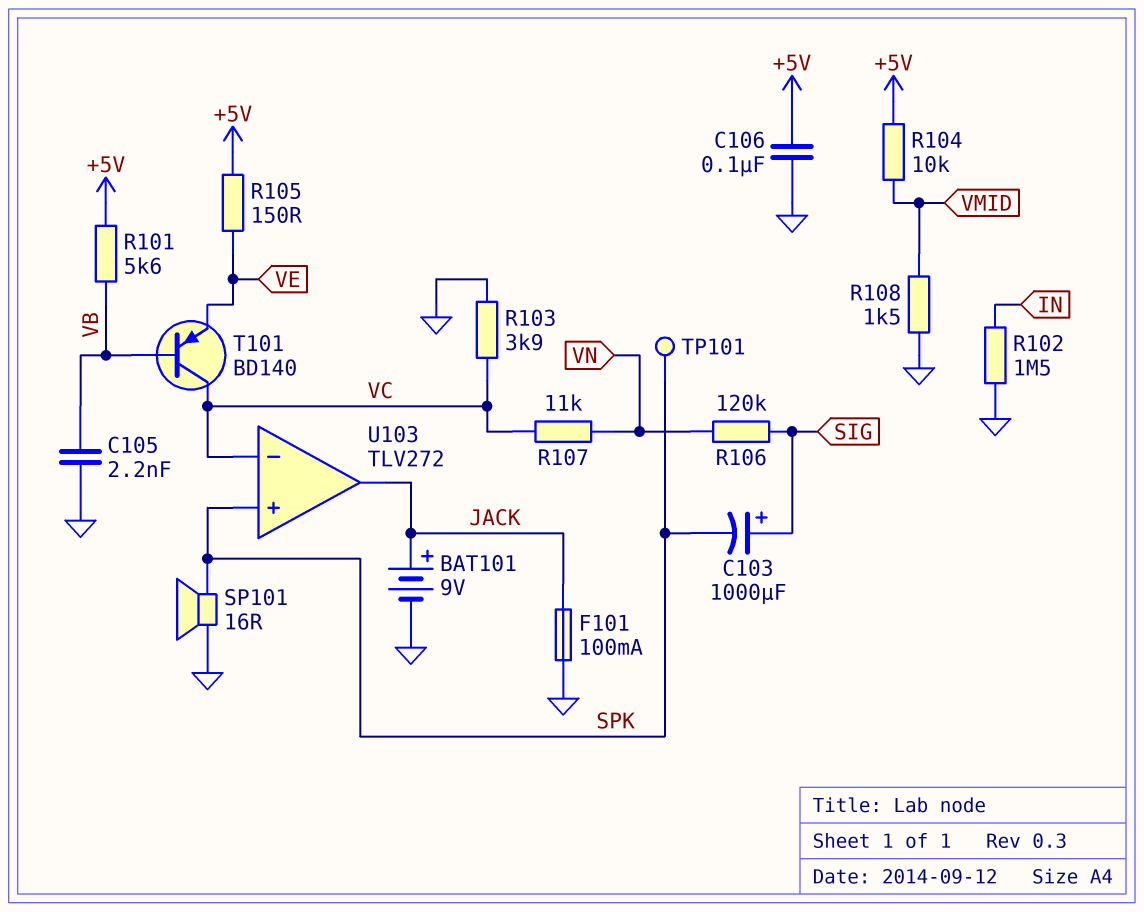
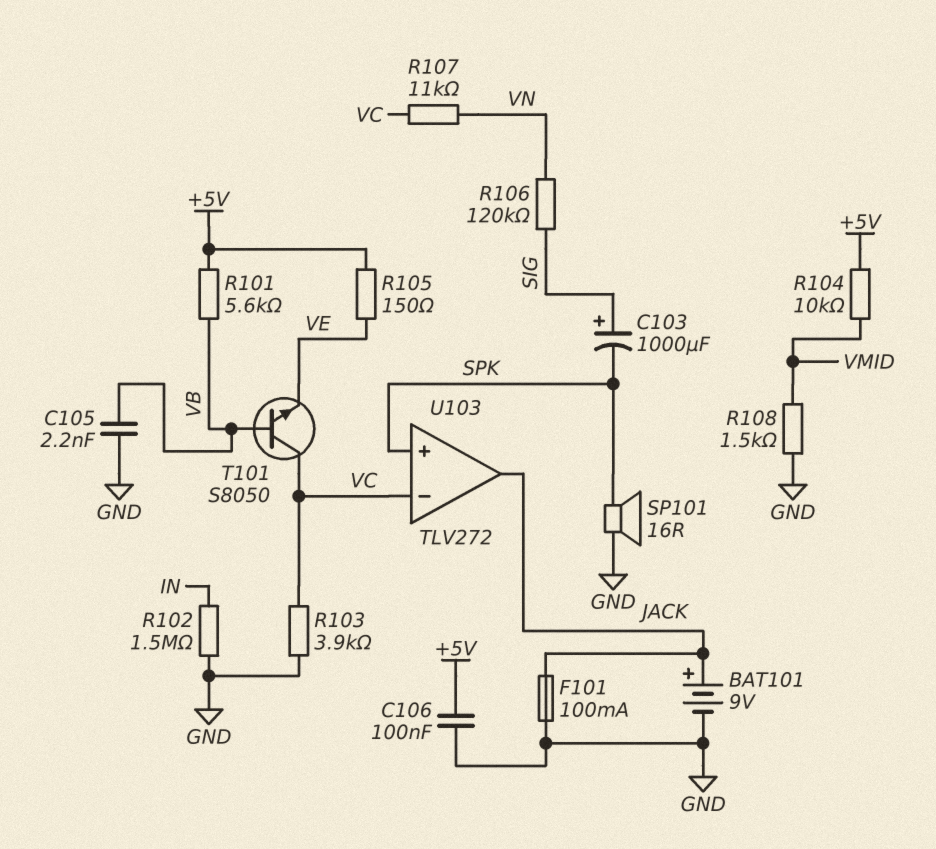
T101: PNP BD140 (B VB, C VC, E VE) -> NPN S8050 (B VB, C VC, E VE)
TP101: test point (SPK) -> none

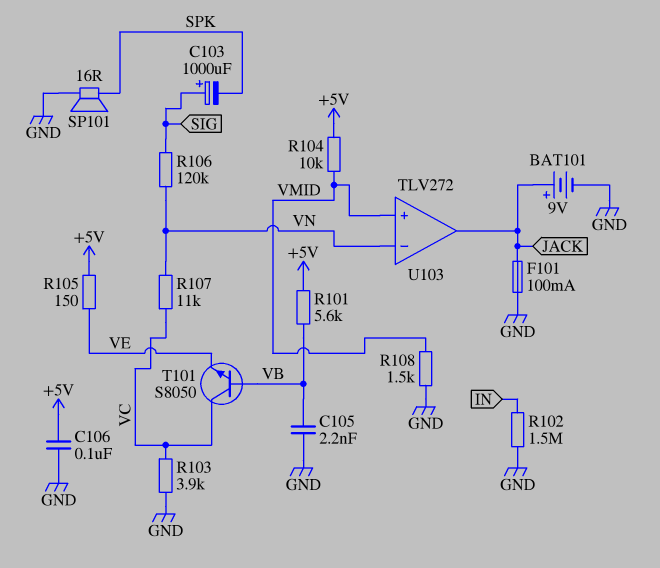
U103 pin in+: SPK -> VMID
U103 pin in-: VC -> VN

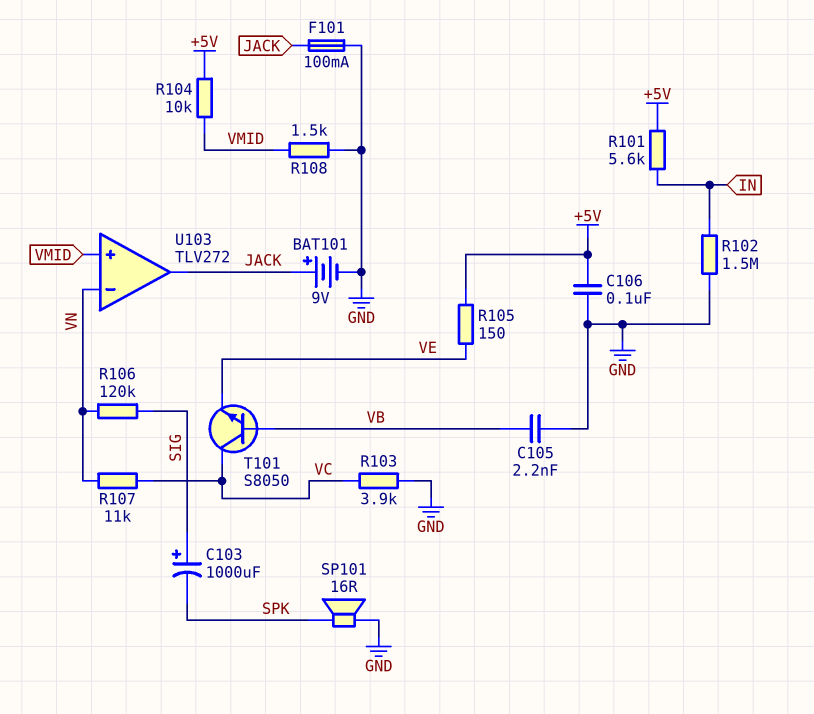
R101: 5.6k (+5V, VB) -> 5.6k (+5V, IN)

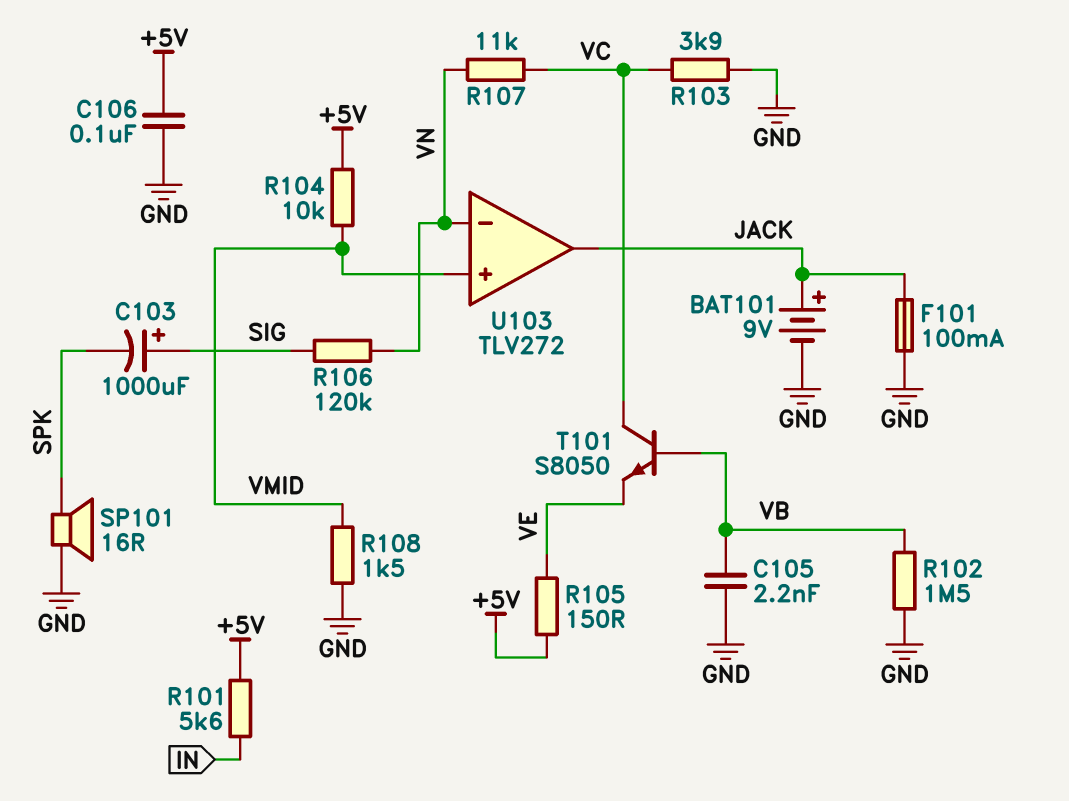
R102: 1.5M (GND, IN) -> 1.5M (GND, VB)

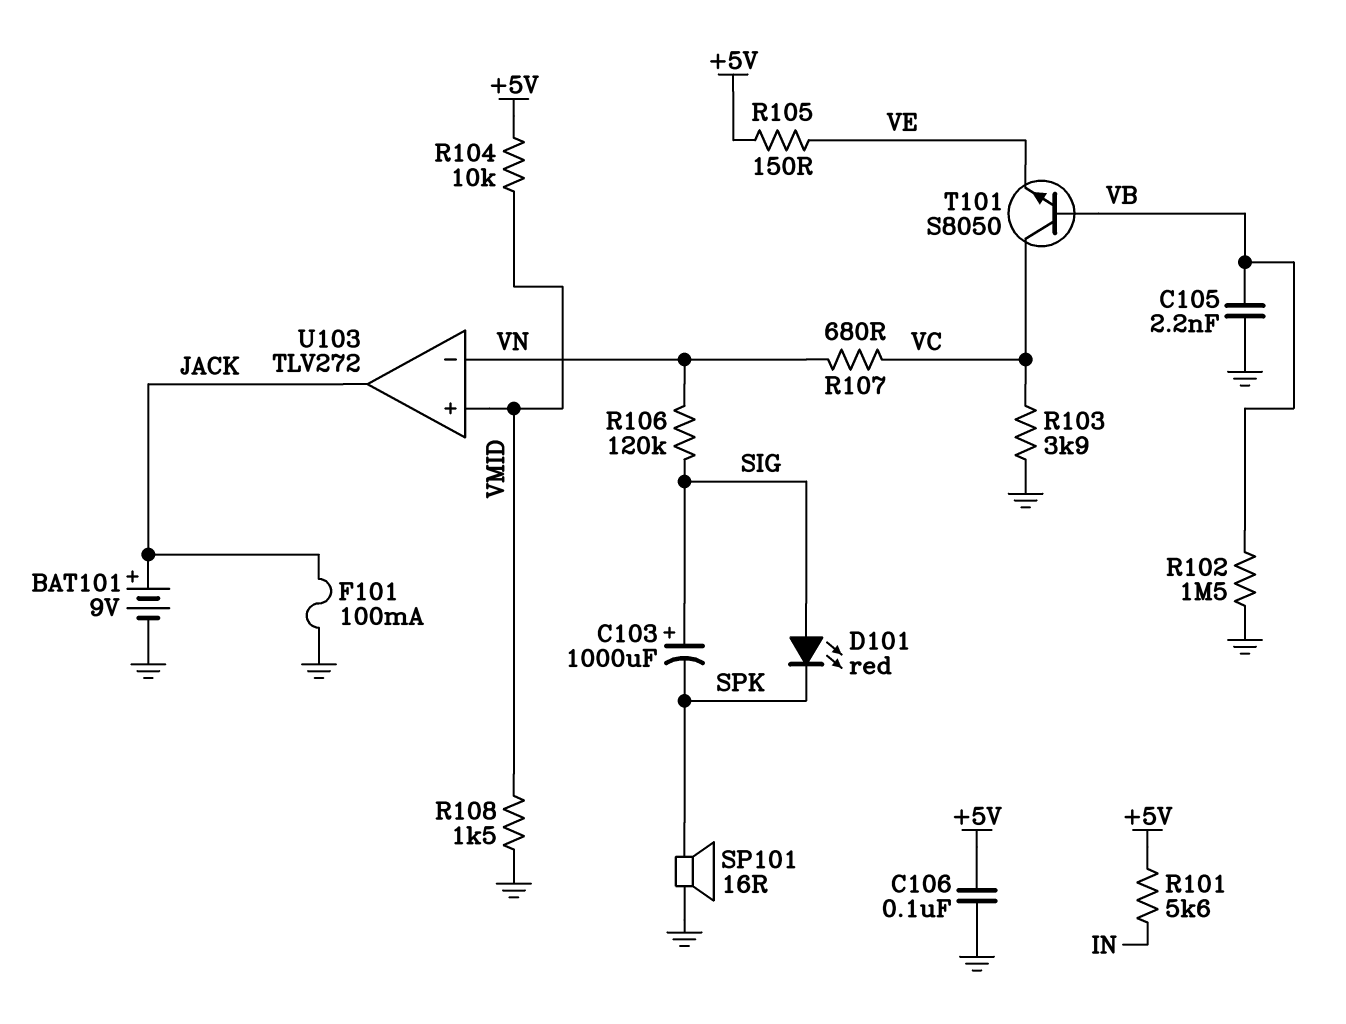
D101: none -> LED red (A SIG, K SPK)
R107: 11k (VC, VN) -> 680 (VC, VN)

